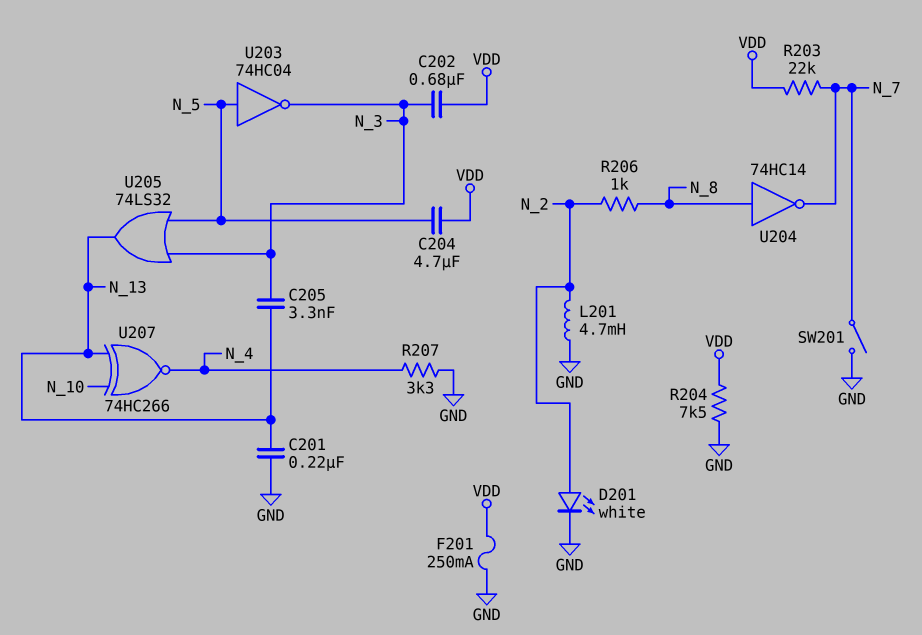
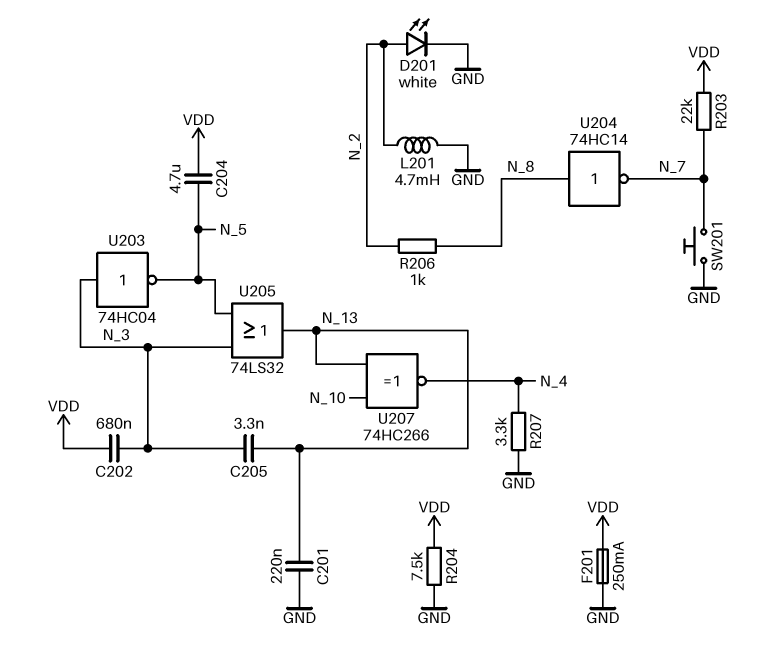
SW201: switch (GND, N_7) -> button (GND, N_7)
U203: NOT 74HC04 (in N_5, out N_3) -> NOT 74HC04 (in N_3, out N_5)

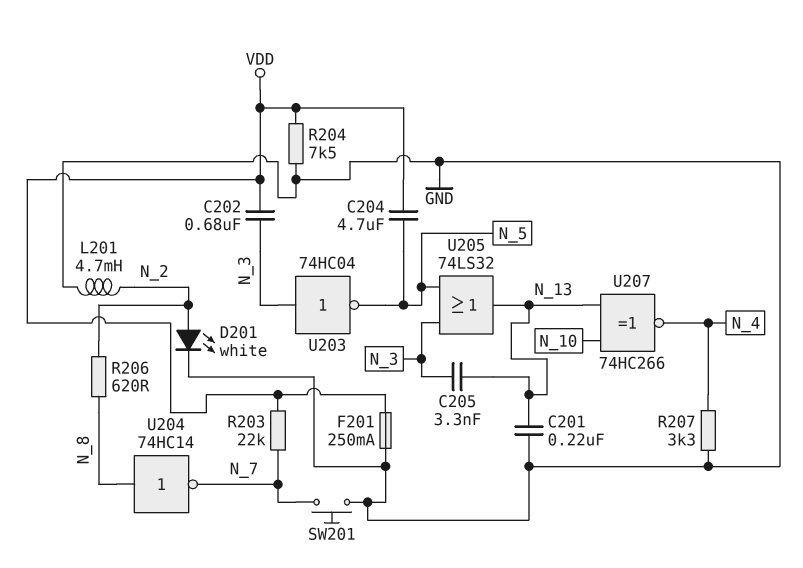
R206: 1k (N_2, N_8) -> 620 (N_2, N_8)

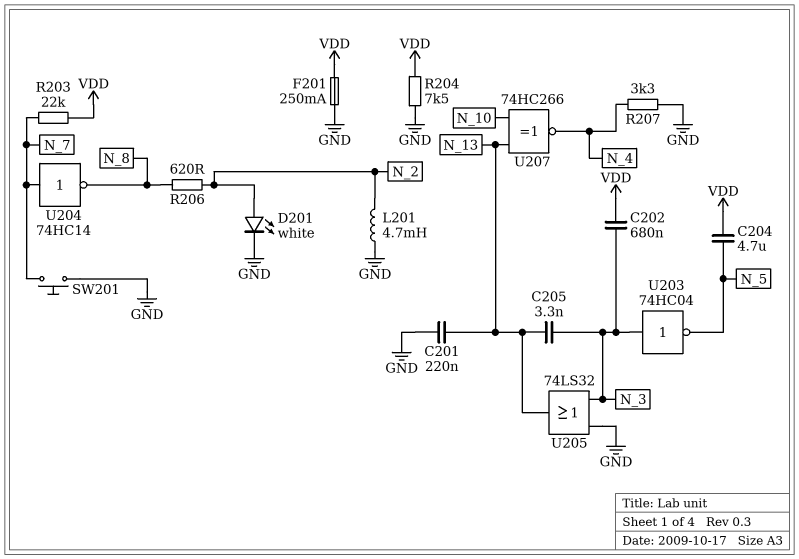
U204: NOT 74HC14 (in N_8, out N_7) -> NOT 74HC14 (in N_7, out N_8)
U205: OR 74LS32 (in N_3, in N_5, out N_13) -> OR 74LS32 (in GND, in N_3, out N_13)

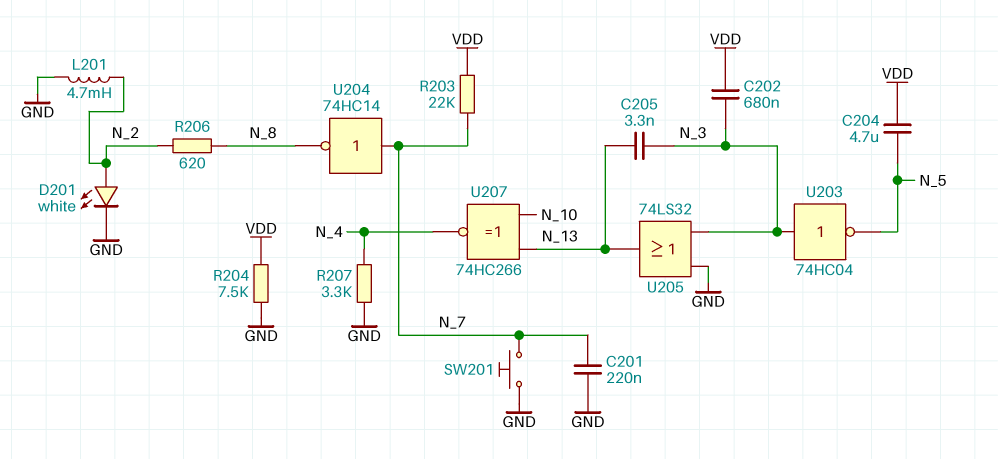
C201: 220nF (GND, N_13) -> 220nF (GND, N_7)
F201: 250mA (GND, VDD) -> none

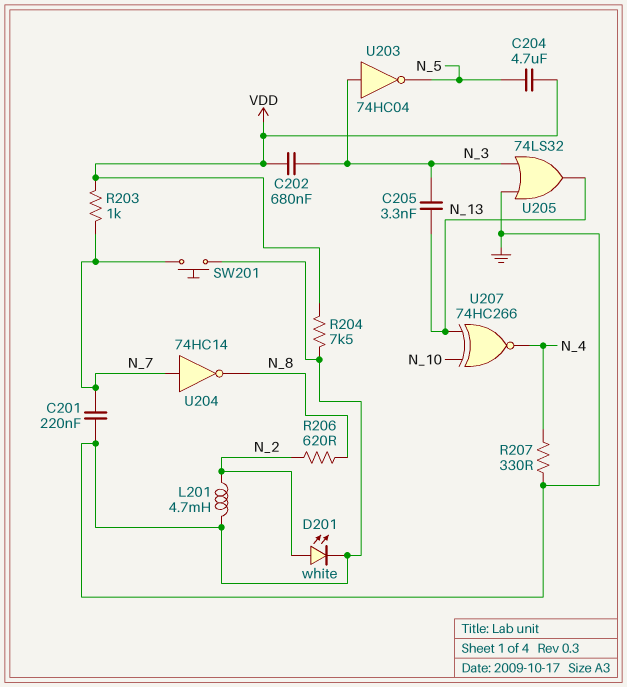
R203: 22k (N_7, VDD) -> 1k (N_7, VDD)
R207: 3.3k (GND, N_4) -> 330 (GND, N_4)

